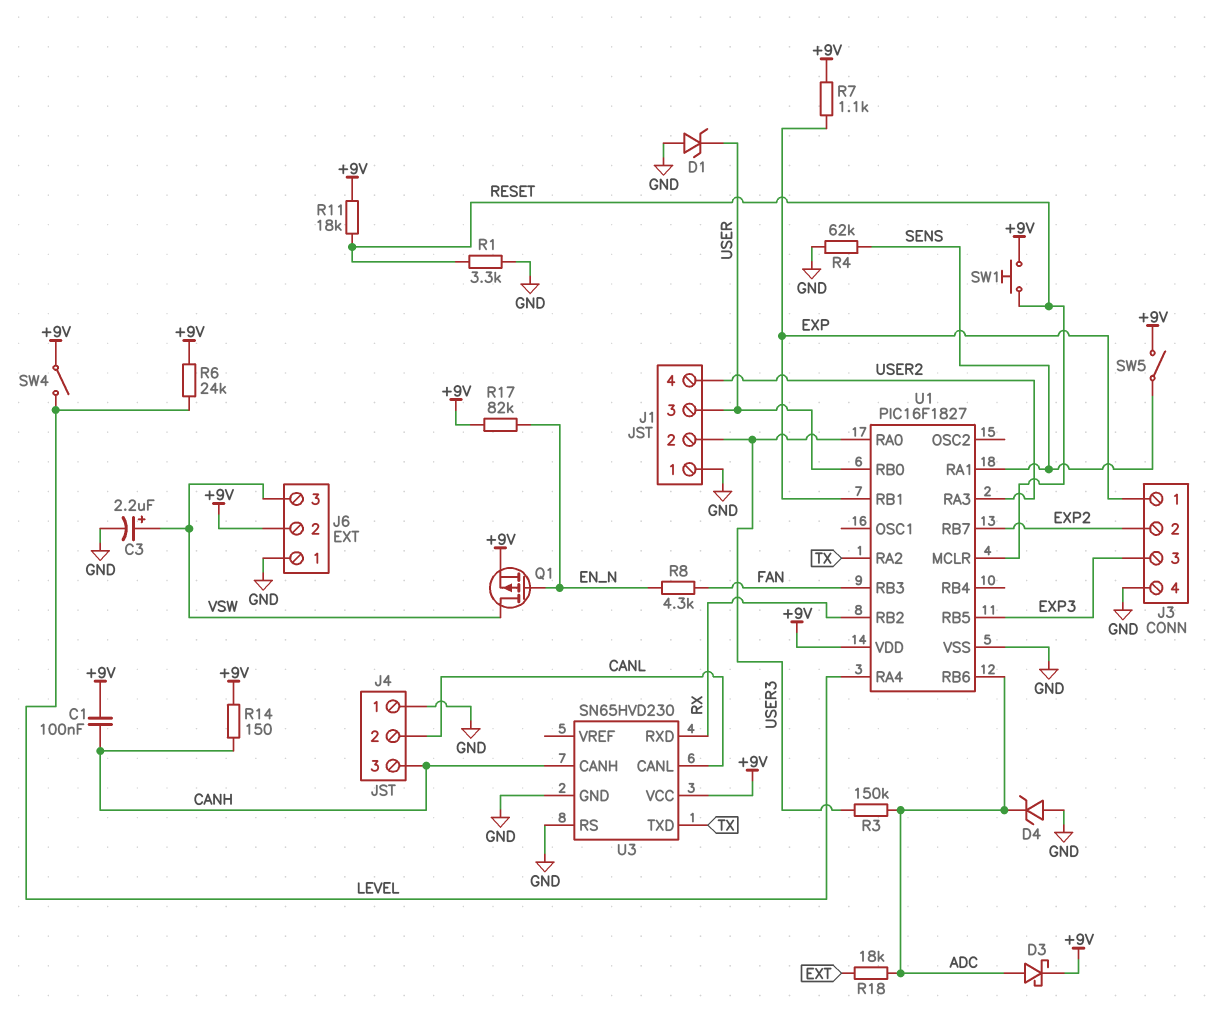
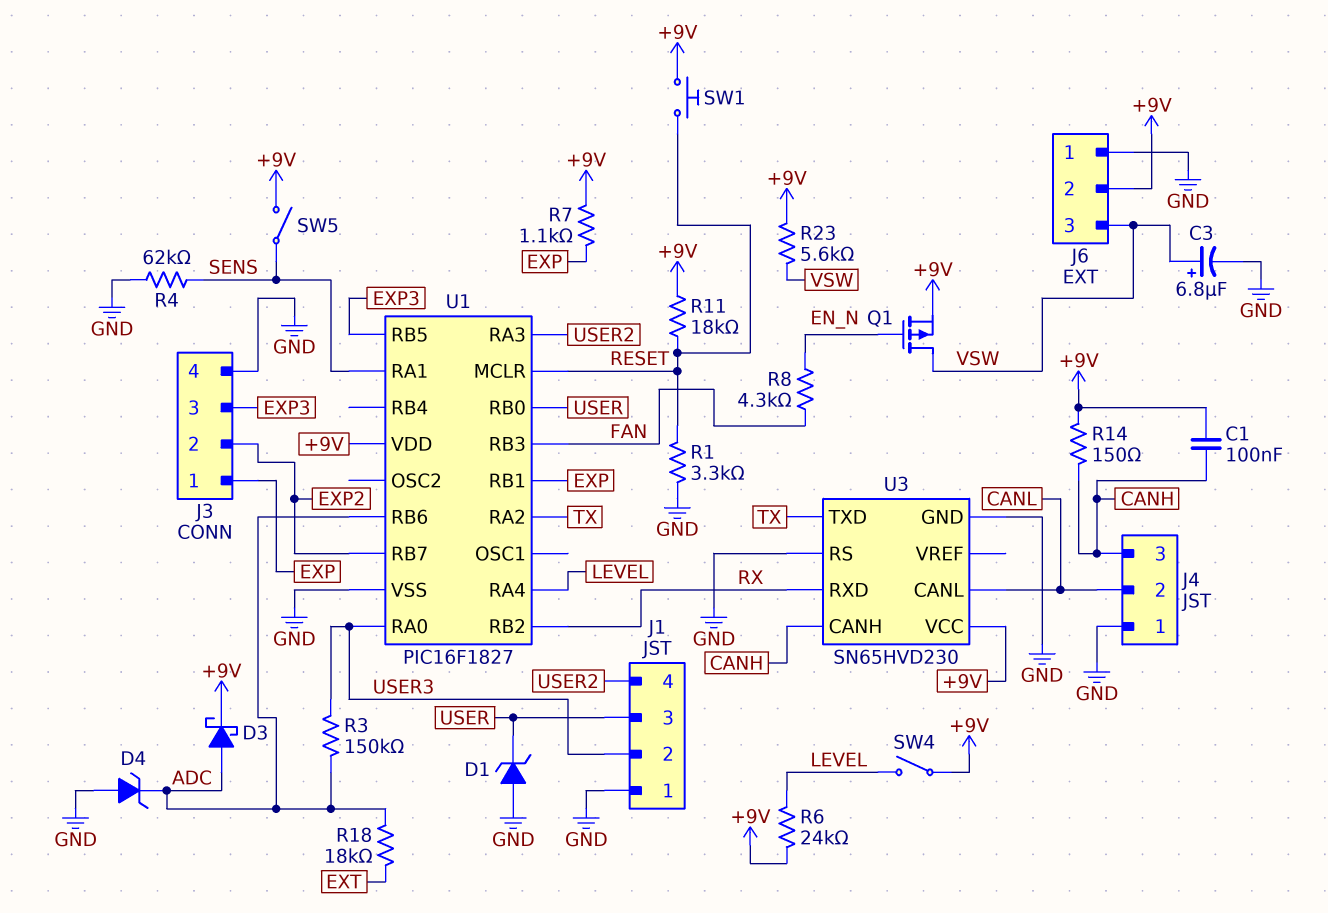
C3: 2.2uF (plus VSW, minus GND) -> 6.8uF (plus VSW, minus GND)
R17: 82k (+9V, EN_N) -> none
R23: none -> 5.6k (+9V, VSW)

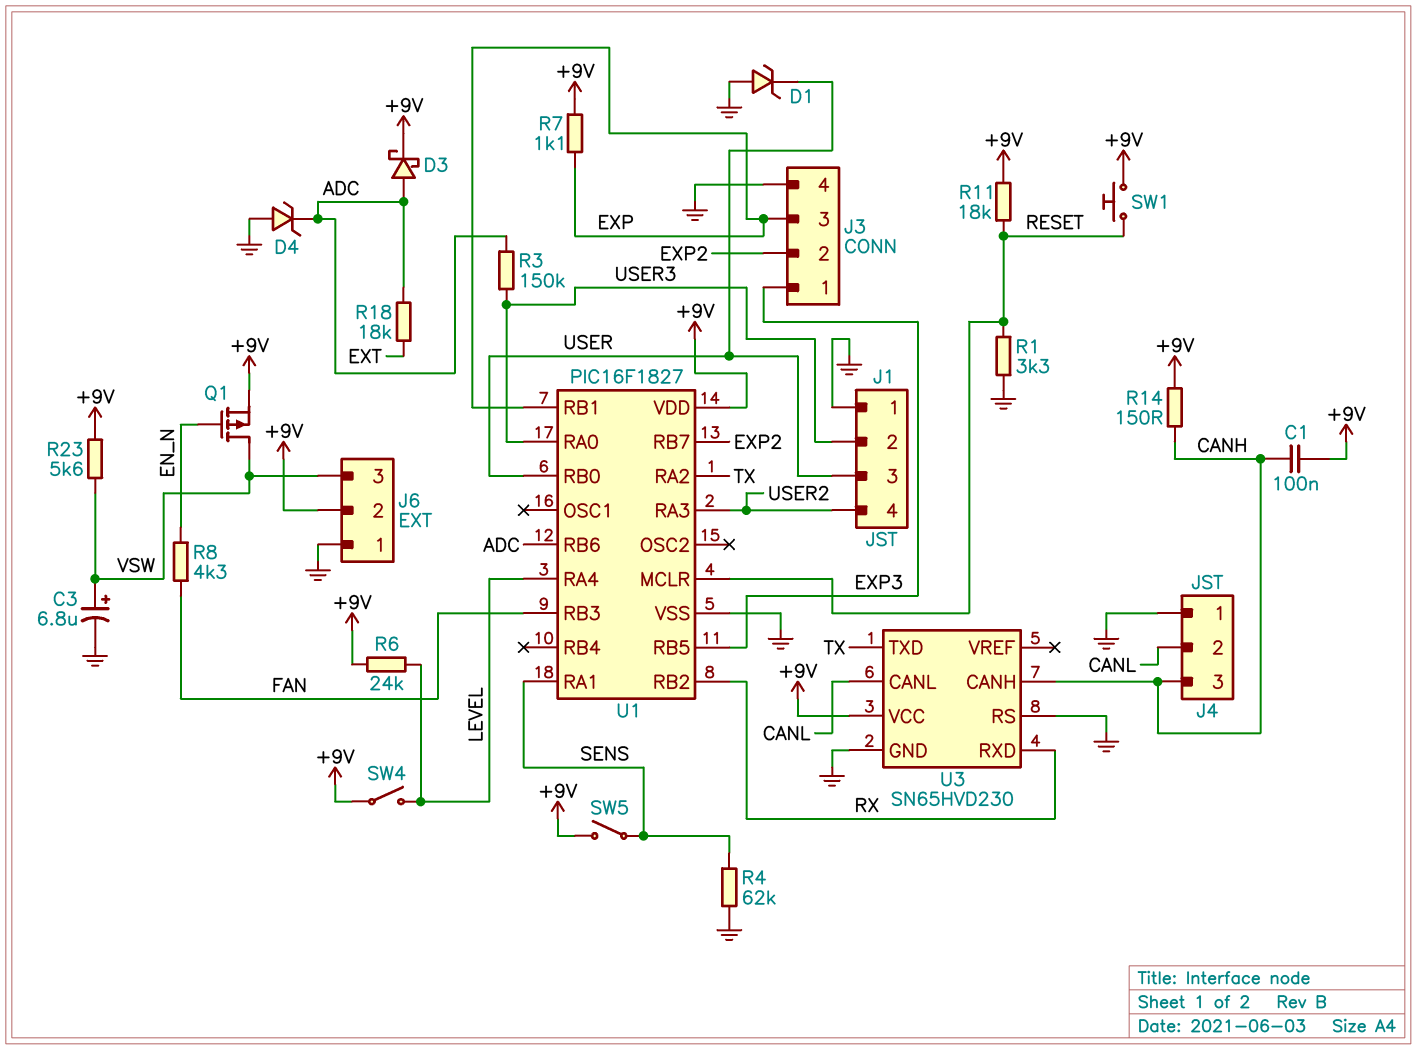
J3 pin 1: EXP -> EXP3
J3 pin 3: EXP3 -> EXP

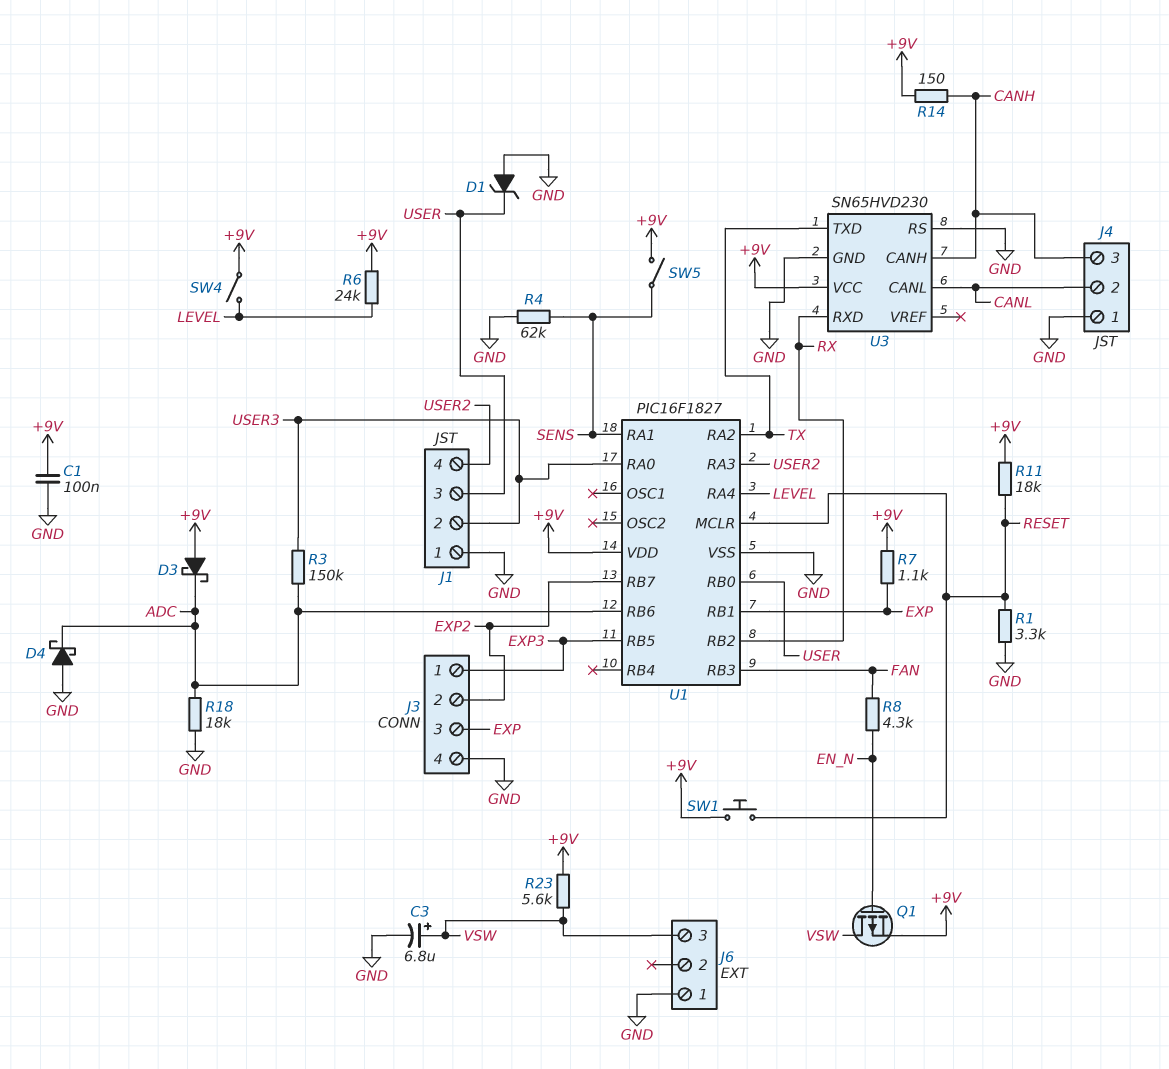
C1: 100nF (+9V, CANH) -> 100nF (+9V, GND)
D3: schottky (A ADC, K +9V) -> schottky (A +9V, K ADC)
D4: zener (A GND, K ADC) -> schottky (A GND, K ADC)
J6 pin 2: +9V -> none
R18: 18k (ADC, EXT) -> 18k (ADC, GND)

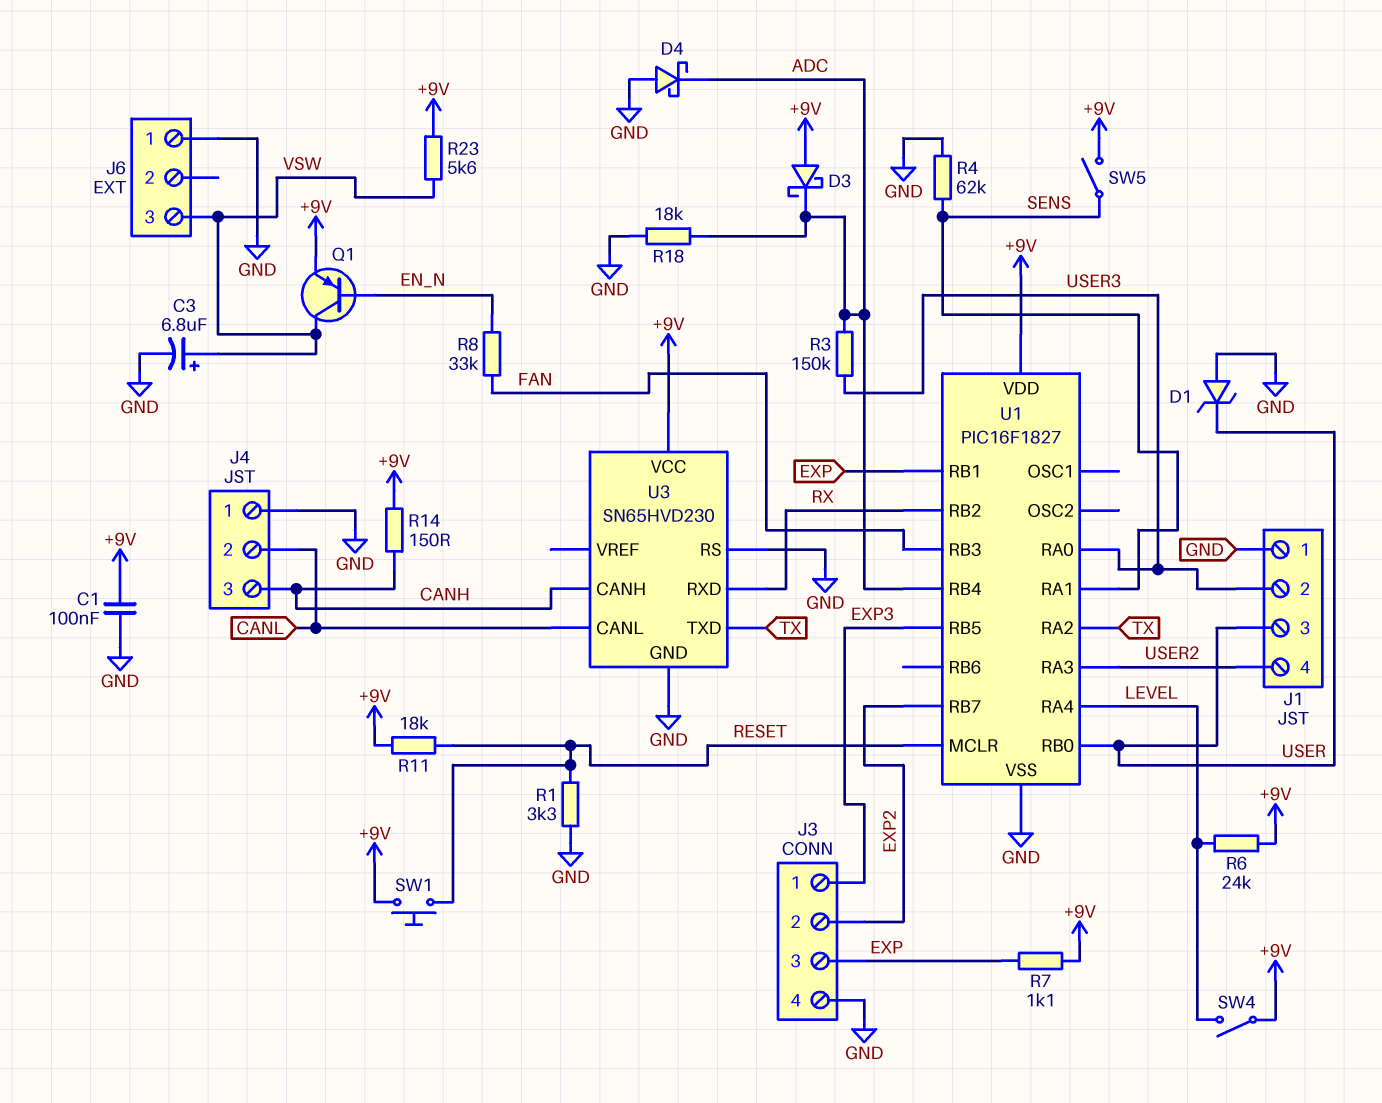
Q1: PMOS (G EN_N, D VSW, S +9V) -> PNP (B EN_N, C VSW, E +9V)
R8: 4.3k (EN_N, FAN) -> 33k (EN_N, FAN)
U1 pin RB4: none -> ADC
U1 pin RB6: ADC -> none

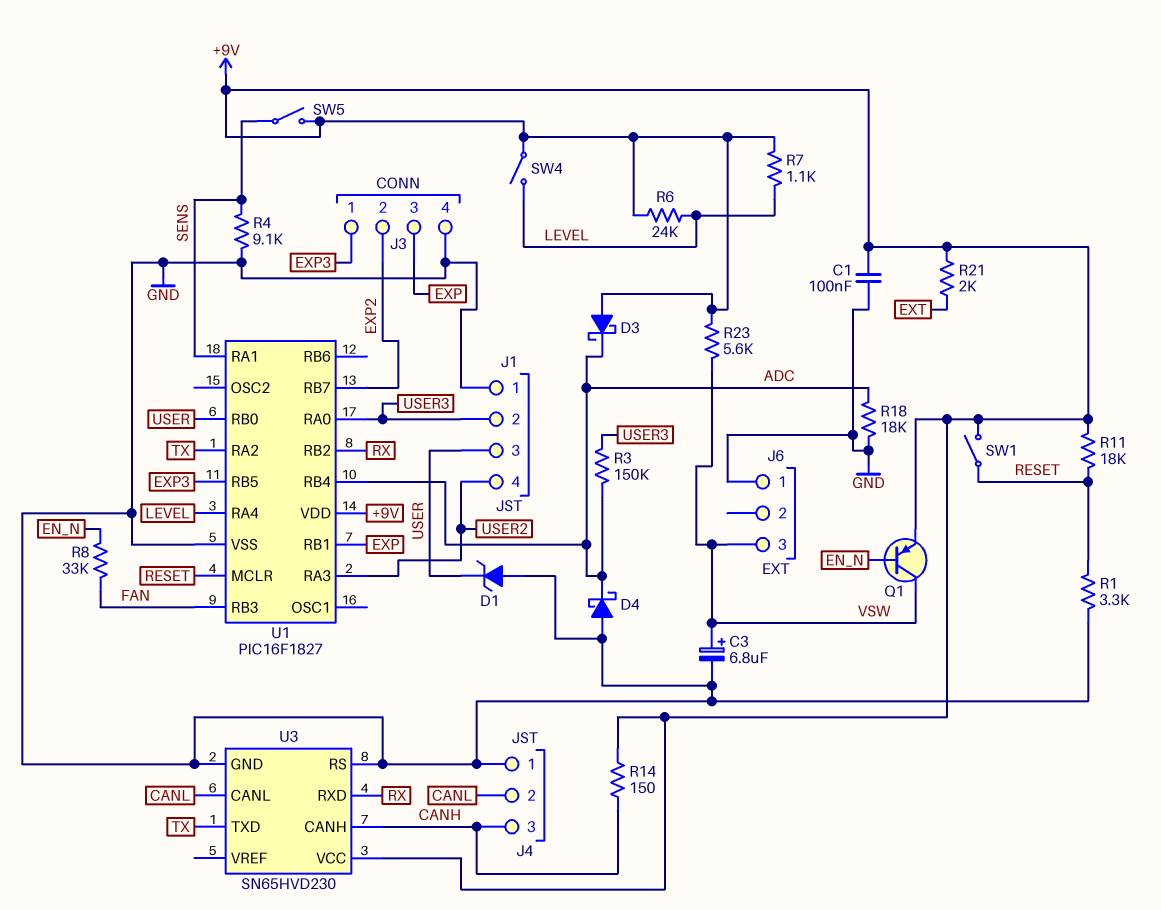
R4: 62k (GND, SENS) -> 9.1k (GND, SENS)
R7: 1.1k (+9V, EXP) -> 1.1k (+9V, LEVEL)
R21: none -> 2k (+9V, EXT)
SW1: button (+9V, RESET) -> switch (+9V, RESET)

